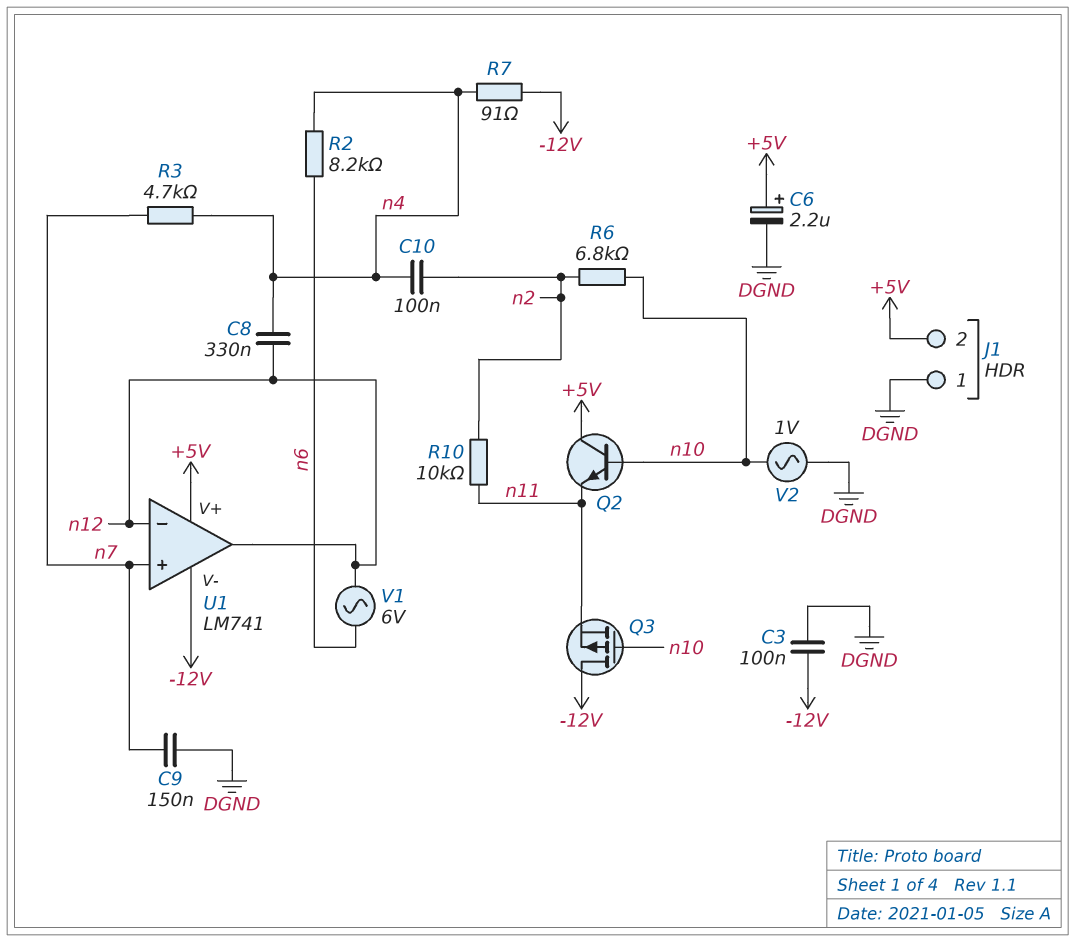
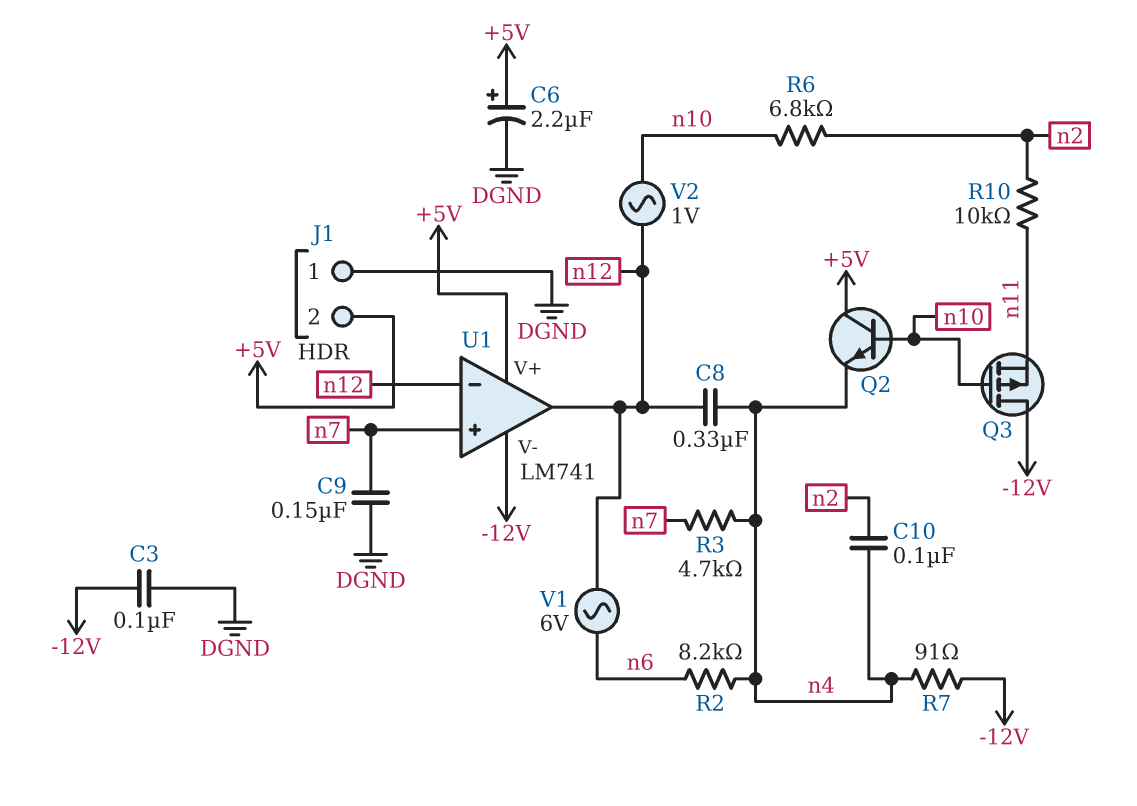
Q2: NPN (B n10, C +5V, E n11) -> NPN (B n10, C +5V, E n4)
V2: AC 1V (DGND, n10) -> AC 1V (n10, n12)

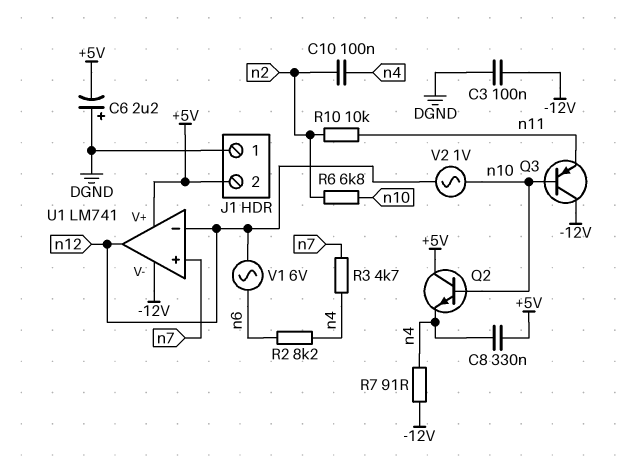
C6: 2.2uF (plus +5V, minus DGND) -> 2.2uF (plus DGND, minus +5V)
C8: 330nF (n4, n12) -> 330nF (+5V, n4)
C9: 150nF (DGND, n7) -> none
Q3: PMOS (G n10, D -12V, S n11) -> PNP (B n10, C -12V, E n11)

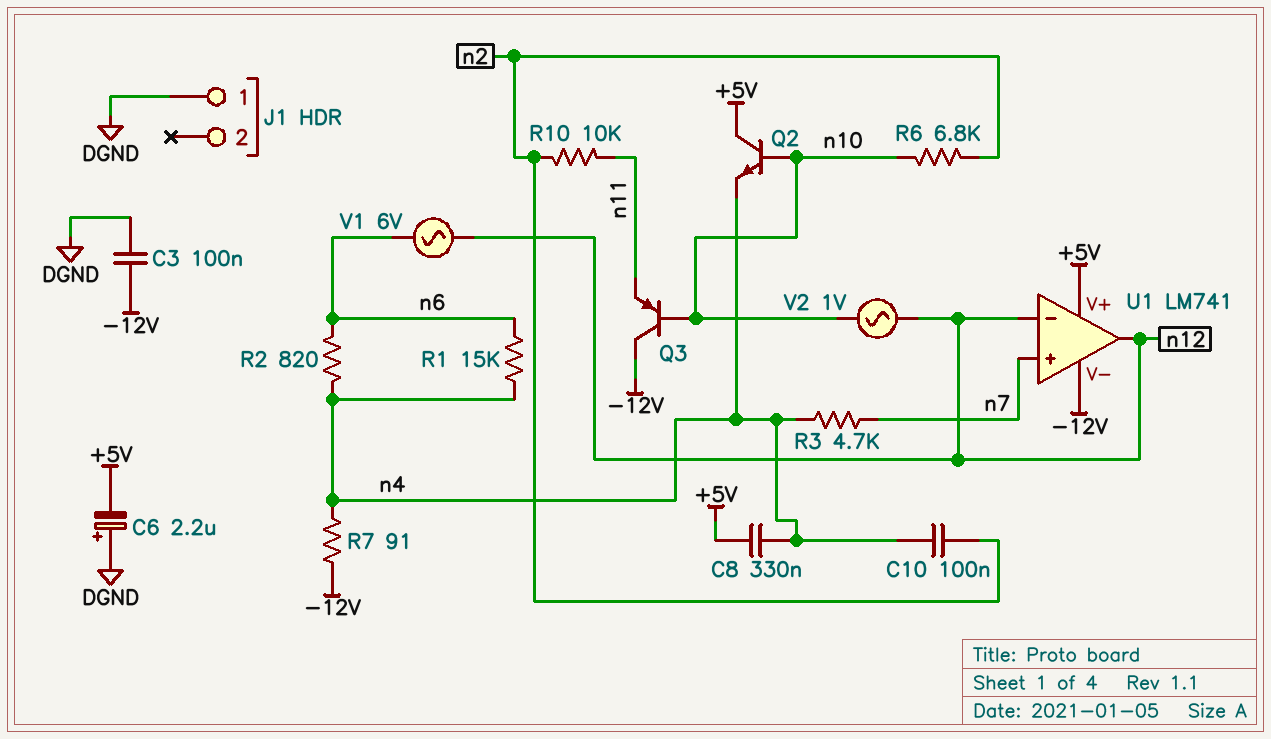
J1 pin 2: +5V -> none
R1: none -> 15k (n4, n6)
R2: 8.2k (n4, n6) -> 820 (n4, n6)

